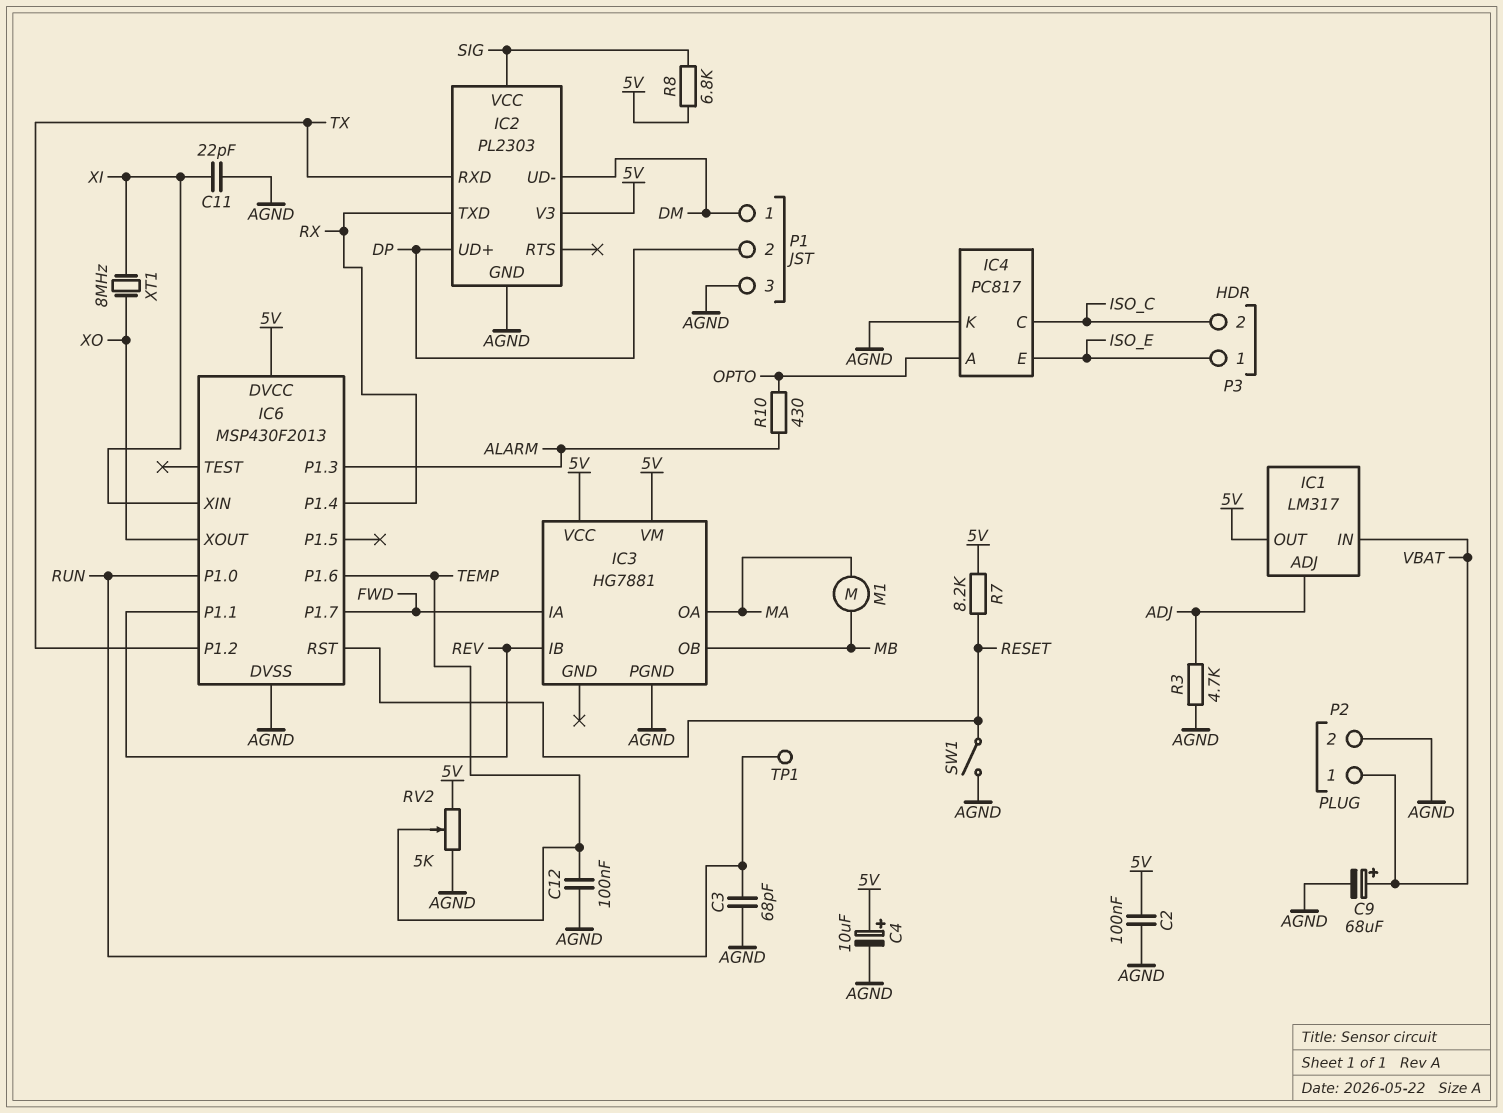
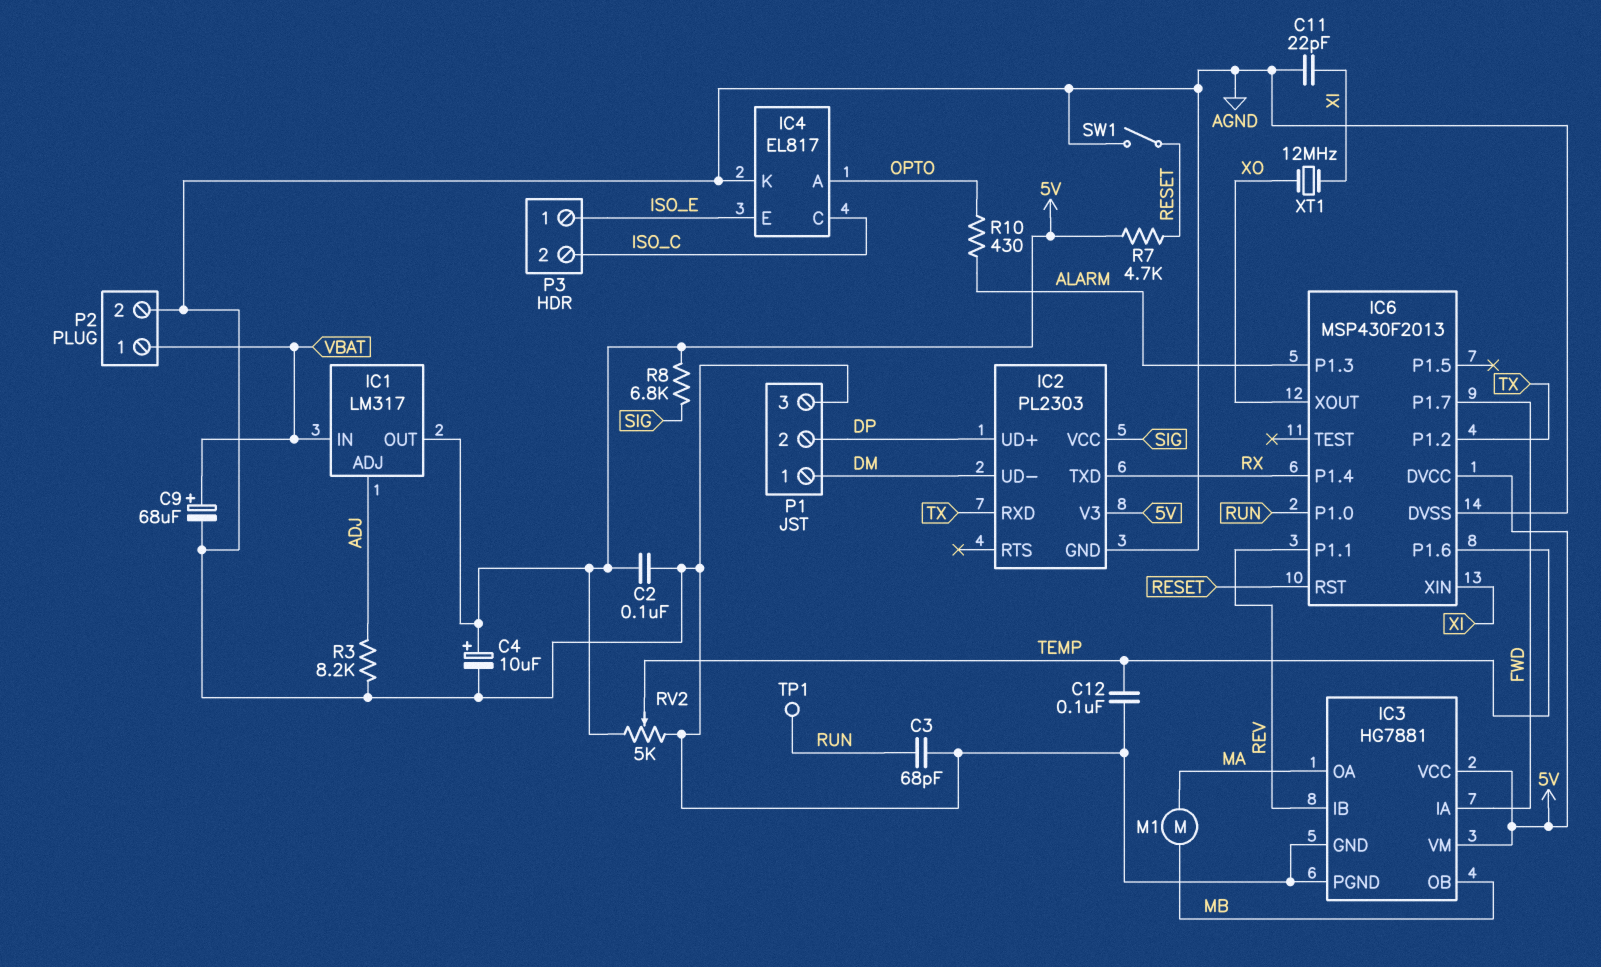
IC3 pin GND: none -> AGND
IC4: PC817 -> EL817
R3: 4.7k (ADJ, AGND) -> 8.2k (ADJ, AGND)
R7: 8.2k (5V, RESET) -> 4.7k (5V, RESET)
XT1: 8MHz (XI, XO) -> 12MHz (XI, XO)

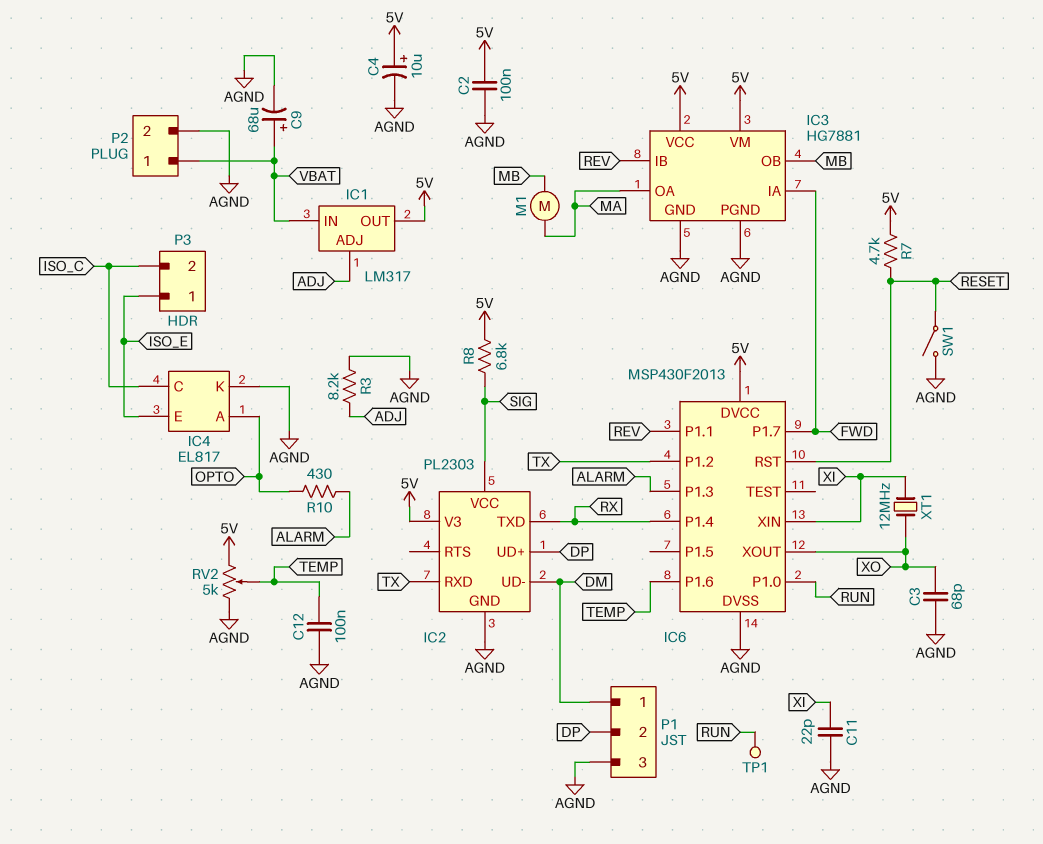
C3: 68pF (AGND, RUN) -> 68pF (AGND, XO)

